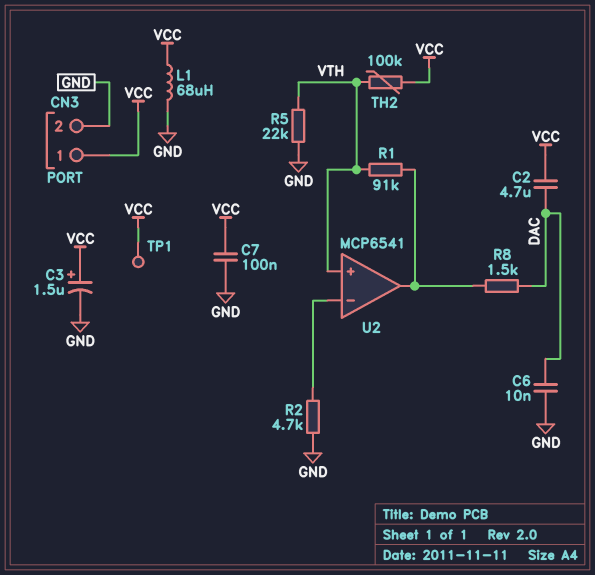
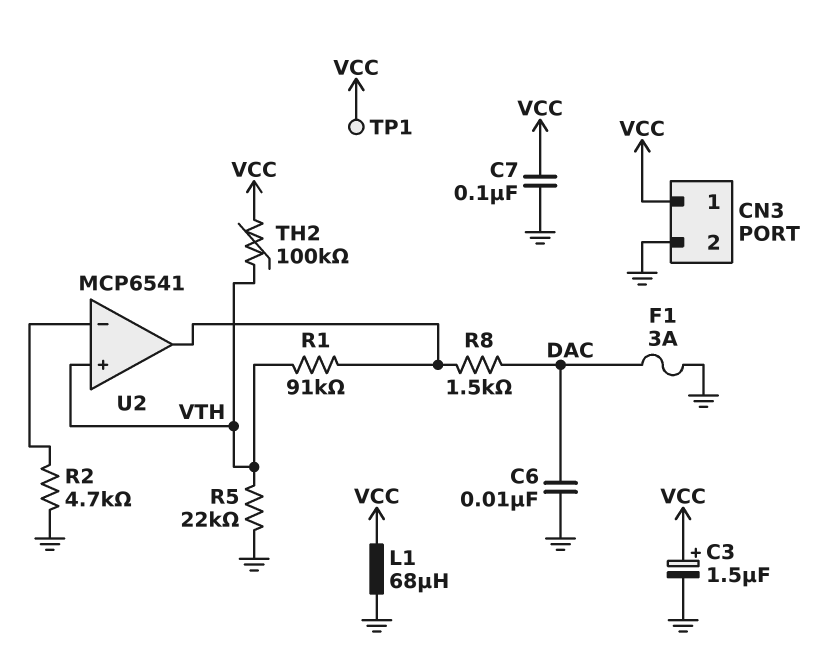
C2: 4.7uF (DAC, VCC) -> none
F1: none -> 3A (DAC, GND)

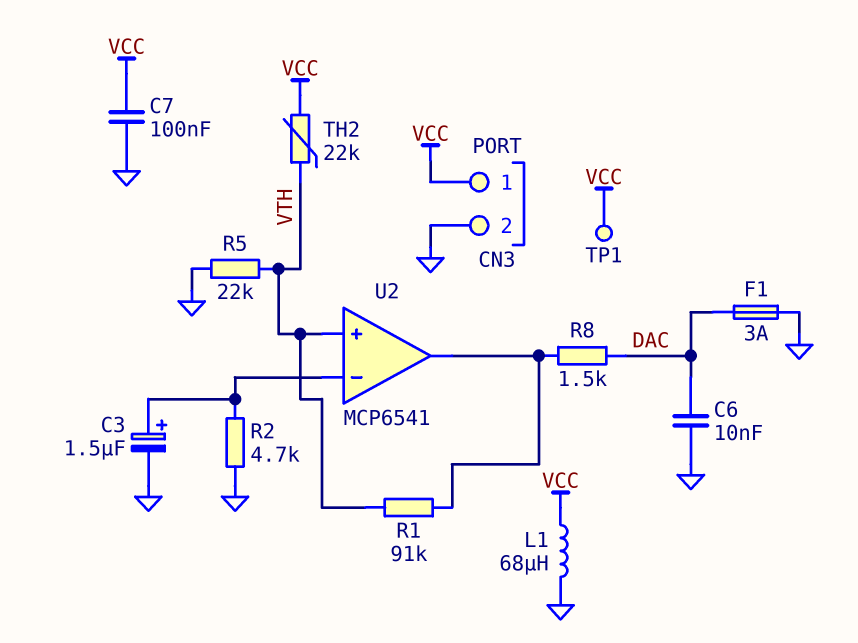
C3: 1.5uF (plus VCC, minus GND) -> 1.5uF (plus U2/in-, minus GND)
TH2: 100k (VCC, VTH) -> 22k (VCC, VTH)

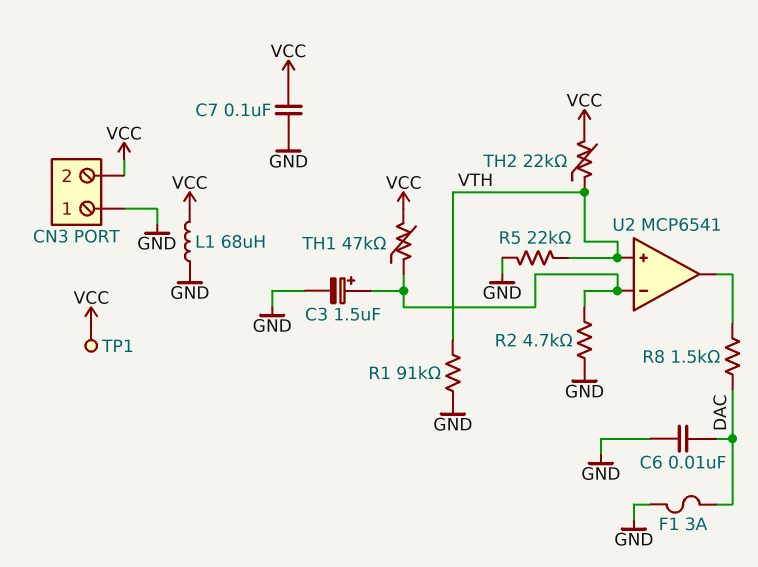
CN3 pin 1: VCC -> GND
CN3 pin 2: GND -> VCC
R1: 91k (U2/out, VTH) -> 91k (GND, VTH)
TH1: none -> 47k (U2/in-, VCC)

